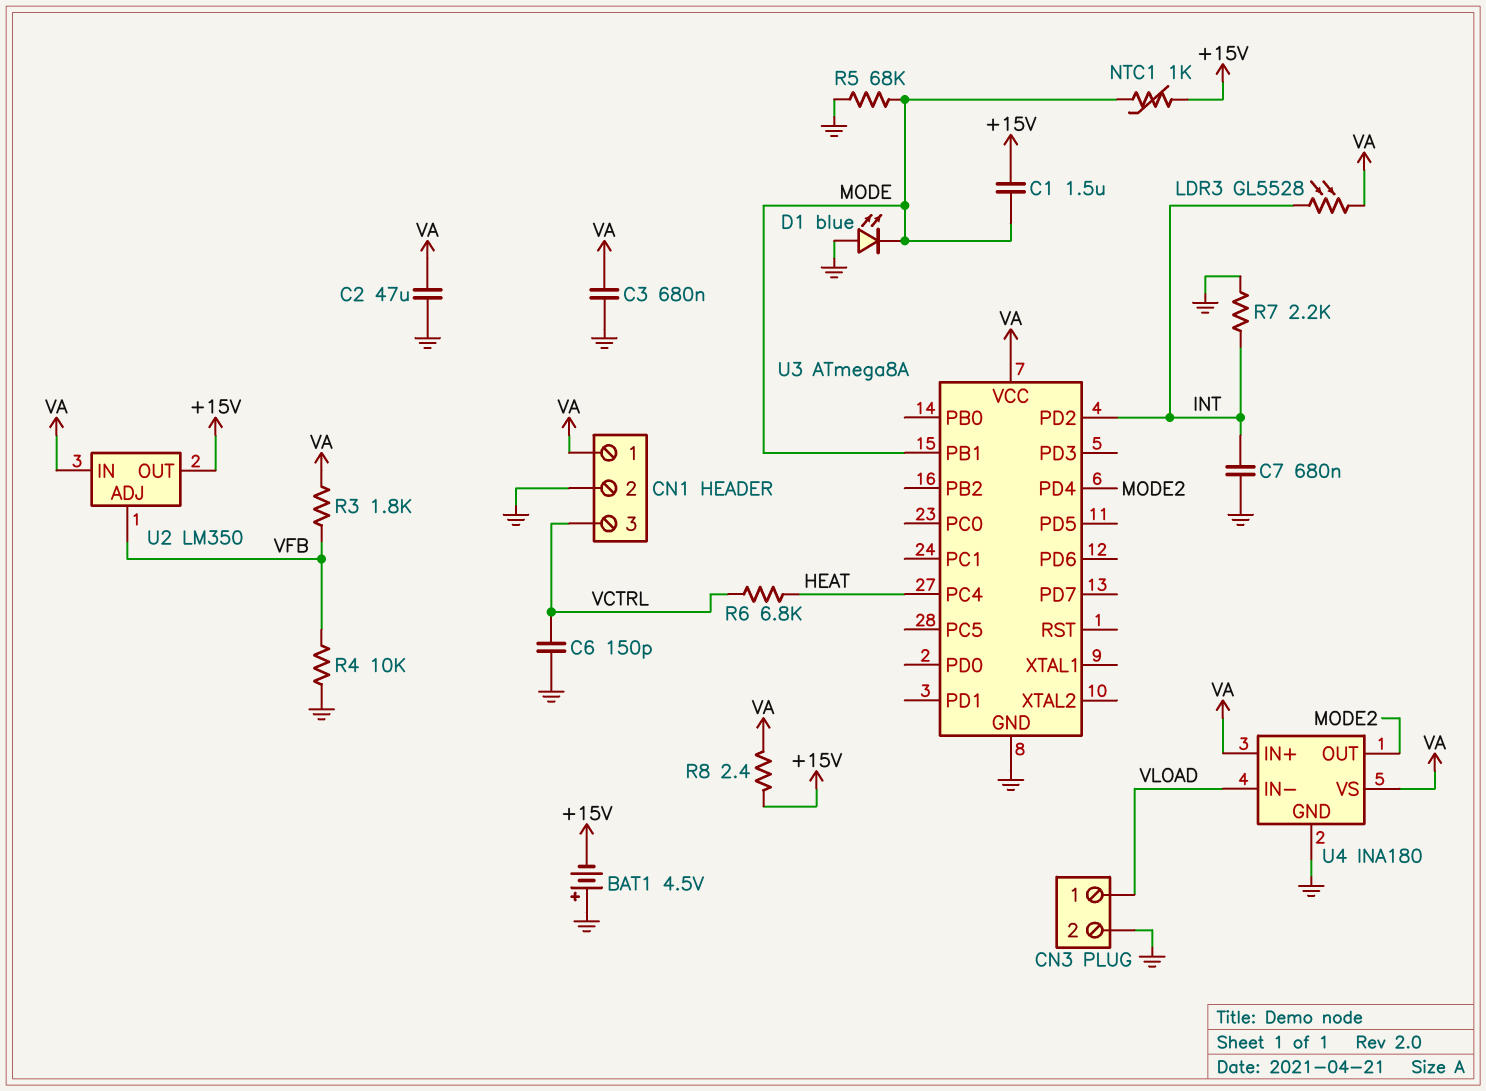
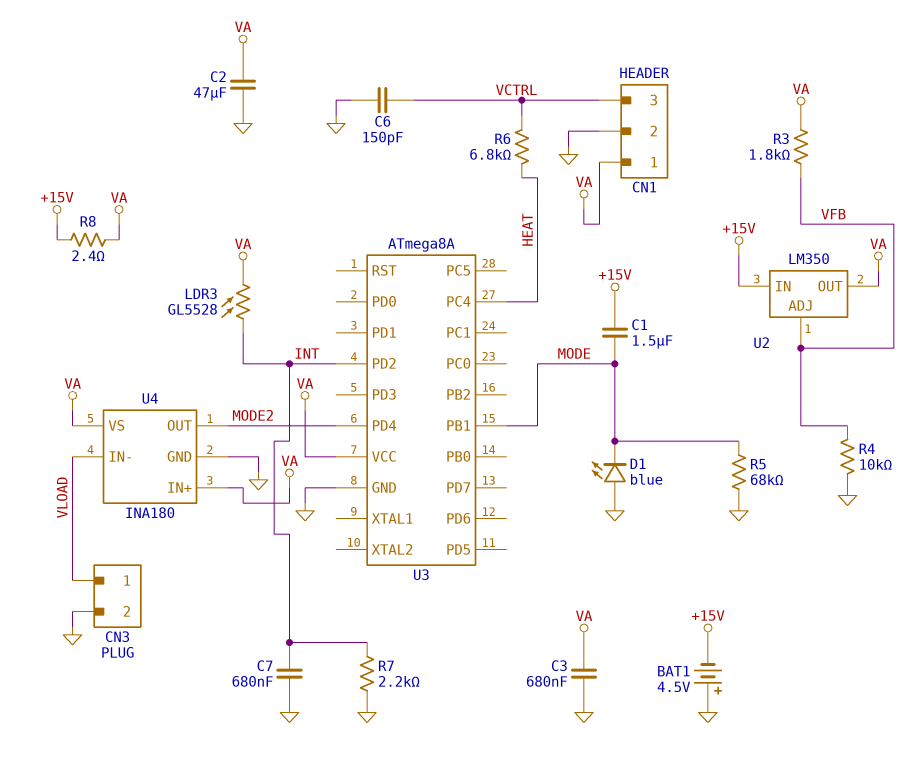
NTC1: 1k (+15V, MODE) -> none
U2 pin IN: VA -> +15V
U2 pin OUT: +15V -> VA

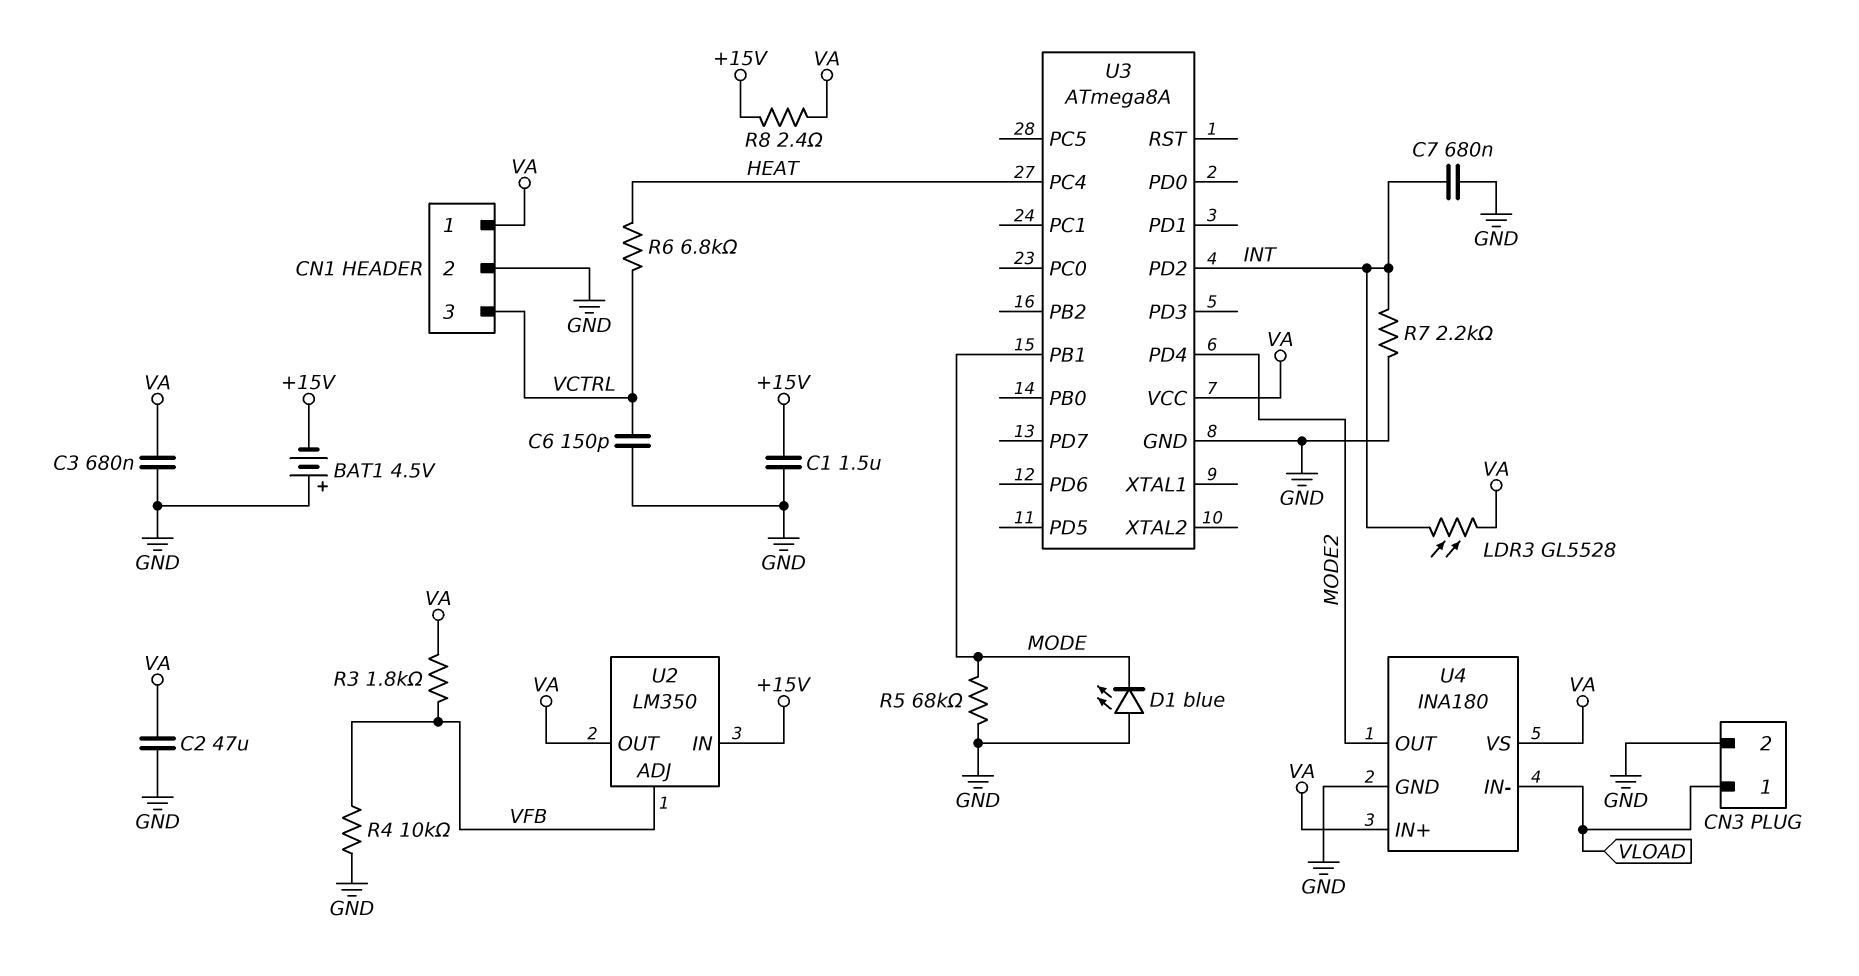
C1: 1.5uF (+15V, MODE) -> 1.5uF (+15V, GND)

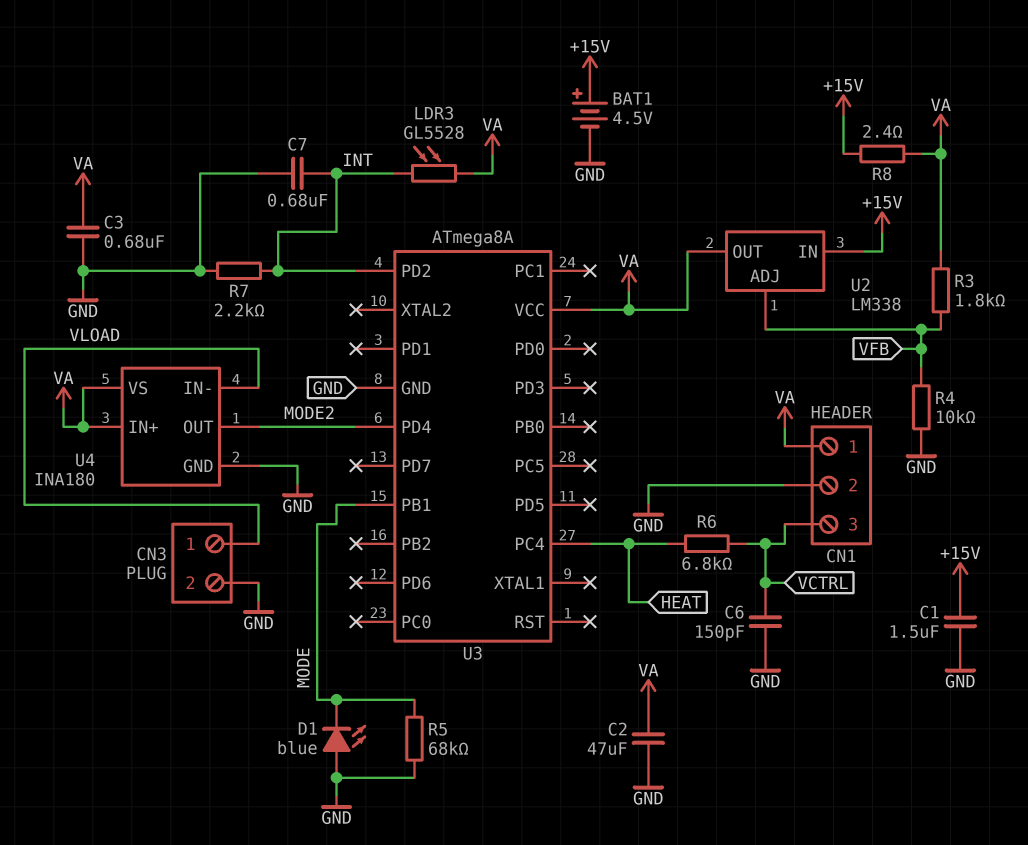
BAT1: 4.5V (plus GND, minus +15V) -> 4.5V (plus +15V, minus GND)
U2: LM350 -> LM338

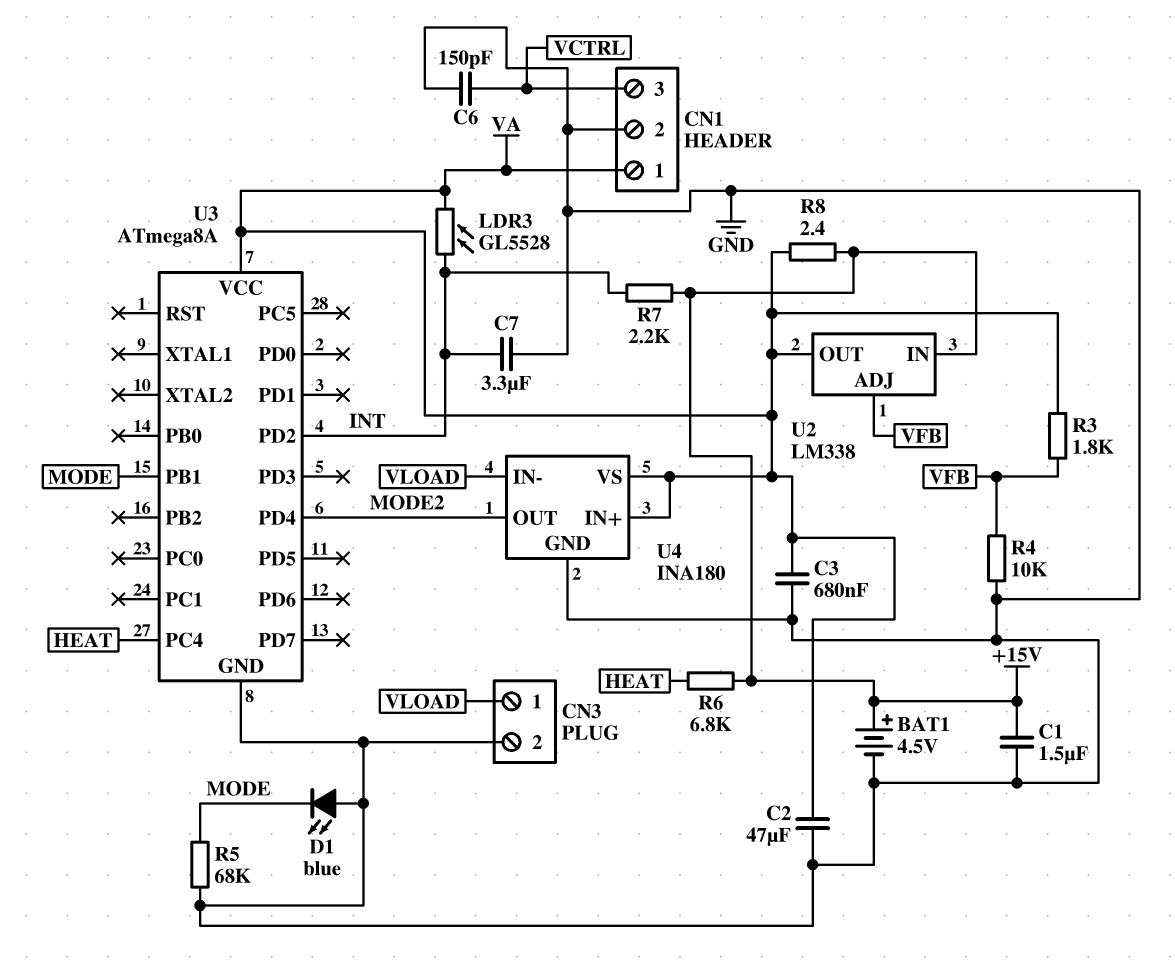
C7: 680nF (GND, INT) -> 3.3uF (GND, INT)
R6: 6.8k (HEAT, VCTRL) -> 6.8k (+15V, HEAT)
R7: 2.2k (GND, INT) -> 2.2k (+15V, INT)

